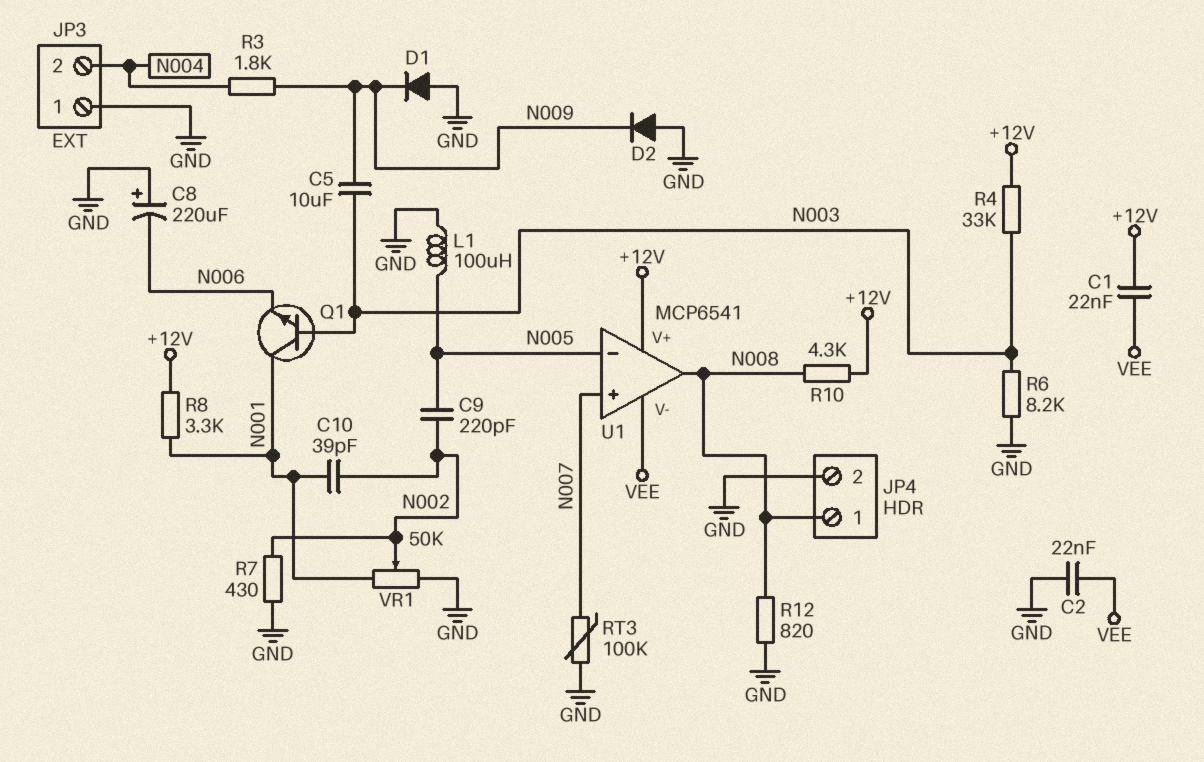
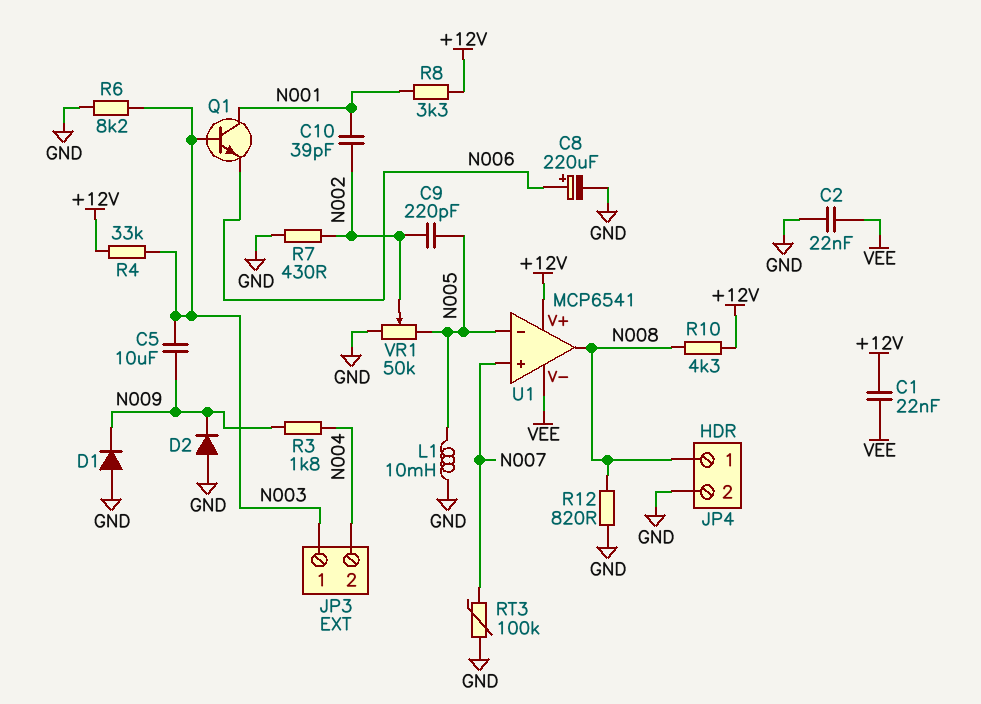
C8: 220uF (plus GND, minus N006) -> 220uF (plus N006, minus GND)
JP3 pin 1: GND -> N003
L1: 100uH (GND, N005) -> 10mH (GND, N005)
VR1: 50k (GND, N001, wiper N002) -> 50k (GND, N005, wiper N002)

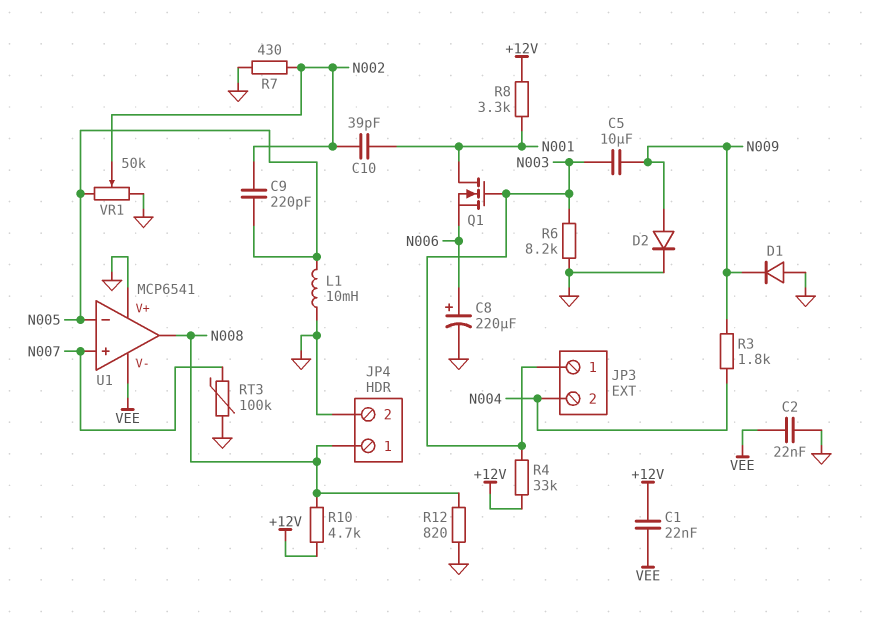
D2: diode (A GND, K N009) -> diode (A N009, K GND)
Q1: NPN (B N003, C N001, E N006) -> NMOS (G N003, D N001, S N006)
R10: 4.3k (+12V, N008) -> 4.7k (+12V, N008)
U1 pin V+: +12V -> GND

